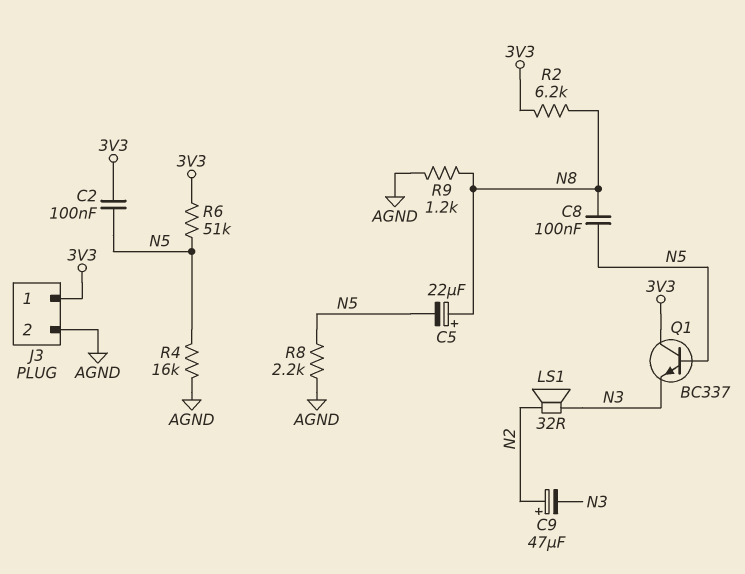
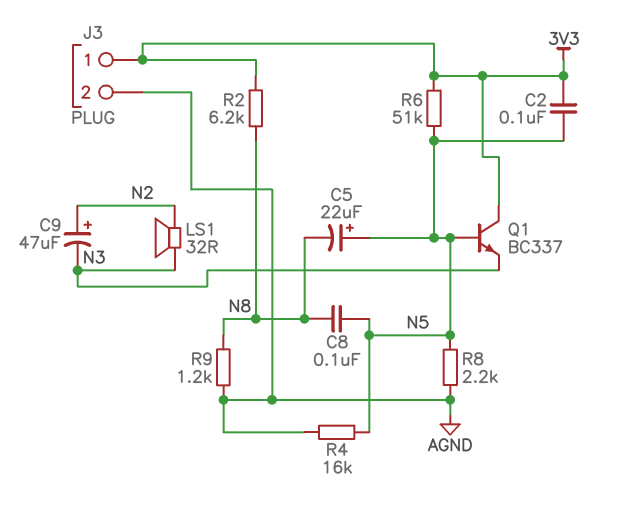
C5: 22uF (plus N8, minus N5) -> 22uF (plus N5, minus N8)

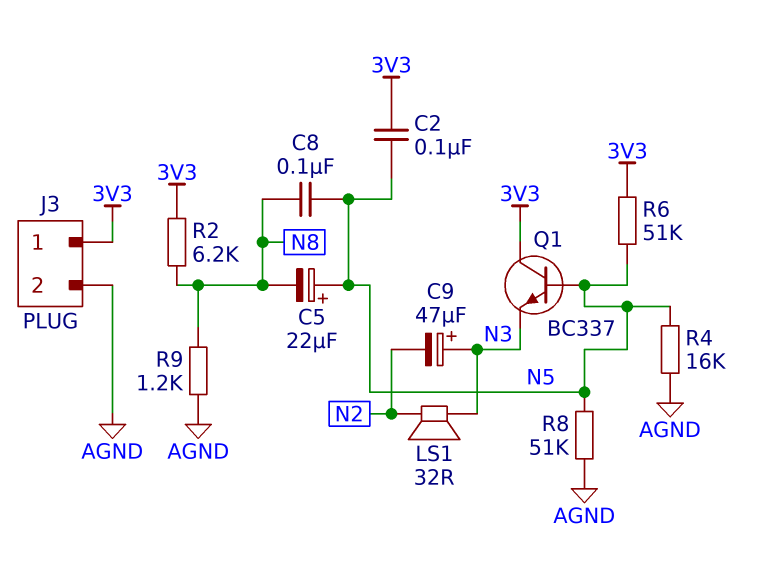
C9: 47uF (plus N2, minus N3) -> 47uF (plus N3, minus N2)
R8: 2.2k (AGND, N5) -> 51k (AGND, N5)

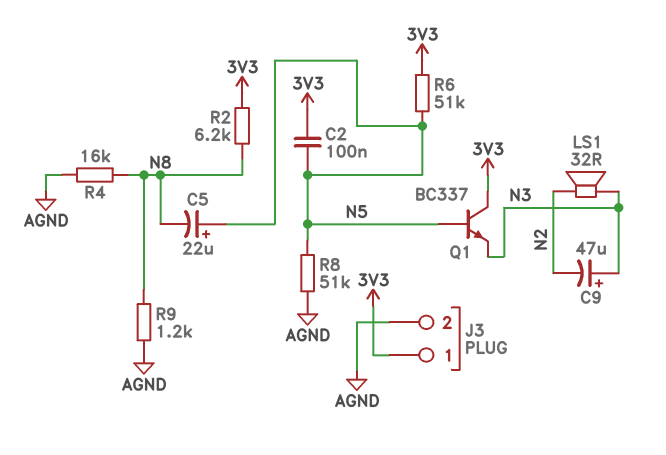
C8: 100nF (N5, N8) -> none
R4: 16k (AGND, N5) -> 16k (AGND, N8)

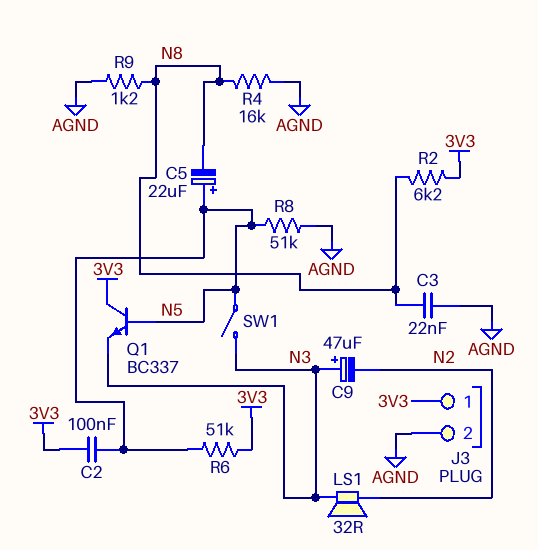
C3: none -> 22nF (AGND, N8)
SW1: none -> switch (N3, N5)

